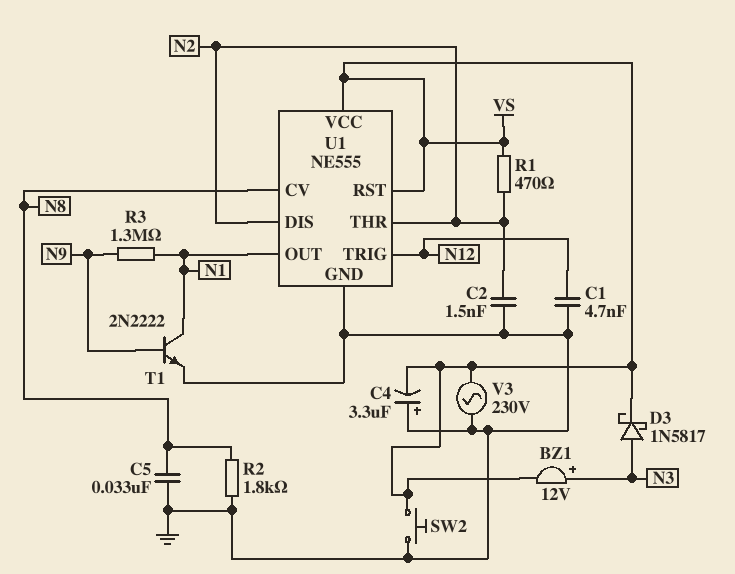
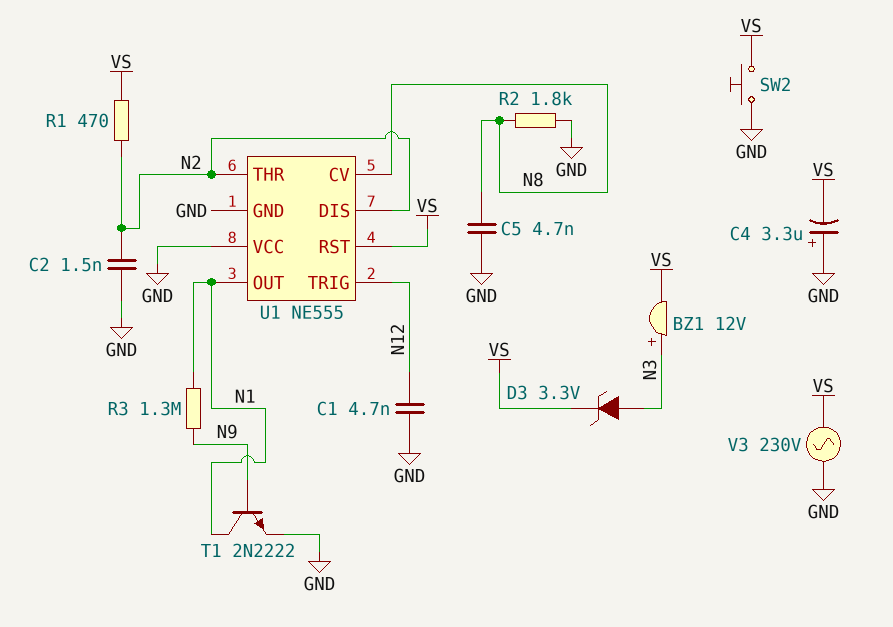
C5: 33nF (GND, N8) -> 4.7nF (GND, N8)
D3: schottky 1N5817 (A N3, K VS) -> zener 3.3V (A N3, K VS)
U1 pin VCC: VS -> GND

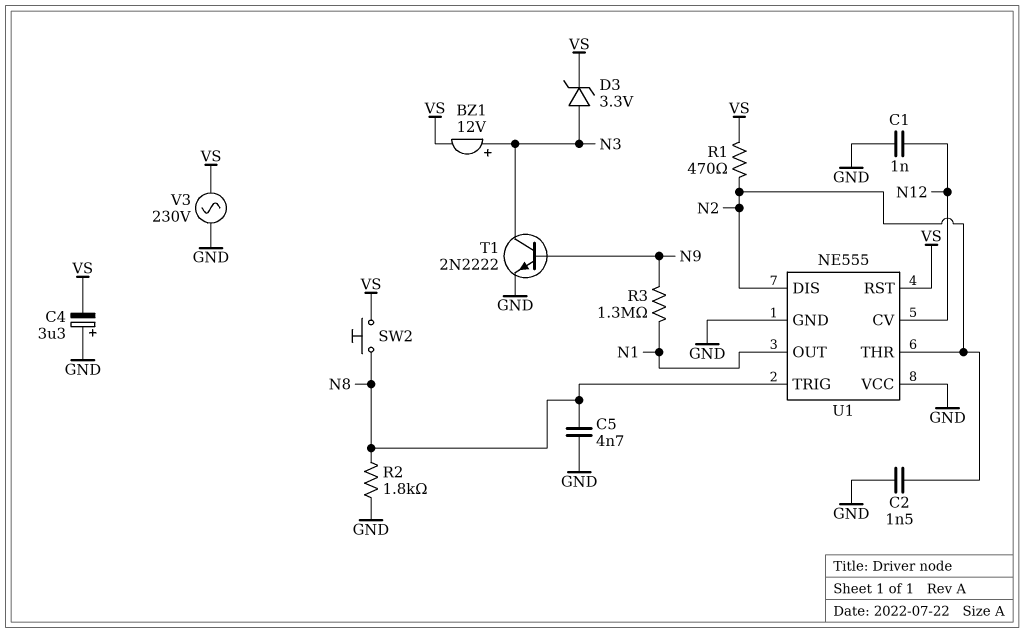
C1: 4.7nF (GND, N12) -> 1nF (GND, N12)
SW2: button (GND, VS) -> button (N8, VS)
T1: NPN 2N2222 (B N9, C N1, E GND) -> NPN 2N2222 (B N9, C N3, E GND)
U1 pin CV: N8 -> N12
U1 pin TRIG: N12 -> N8

